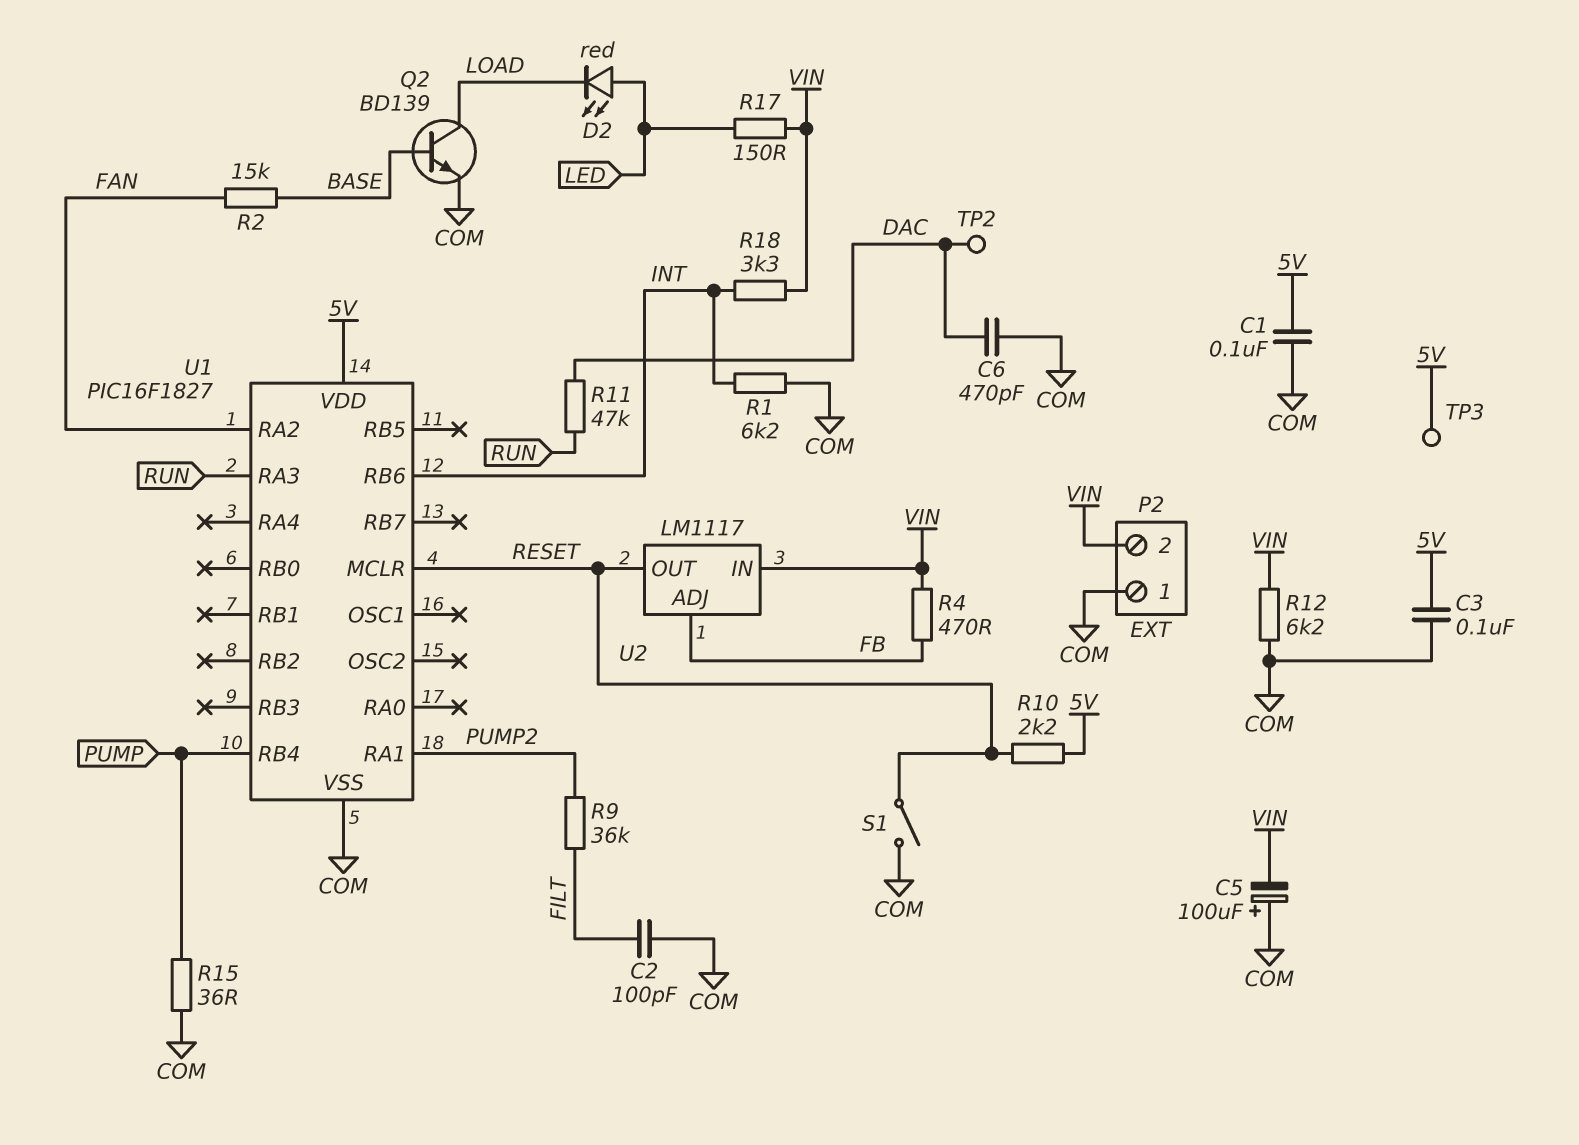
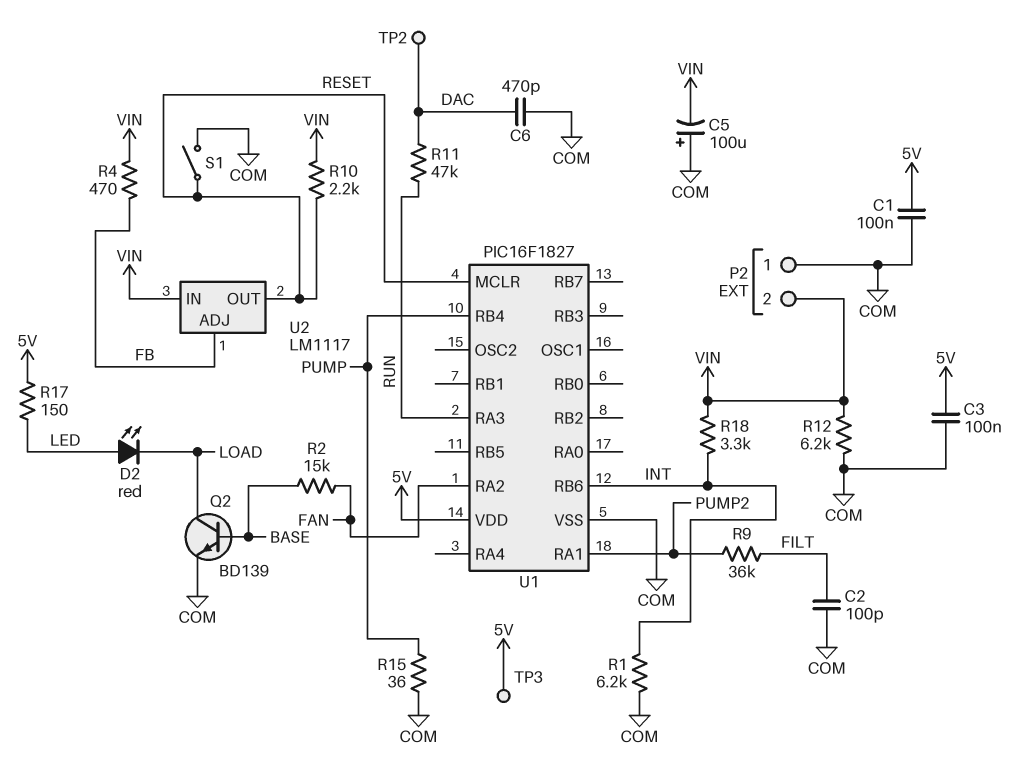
R10: 2.2k (5V, RESET) -> 2.2k (RESET, VIN)
R17: 150 (LED, VIN) -> 150 (5V, LED)

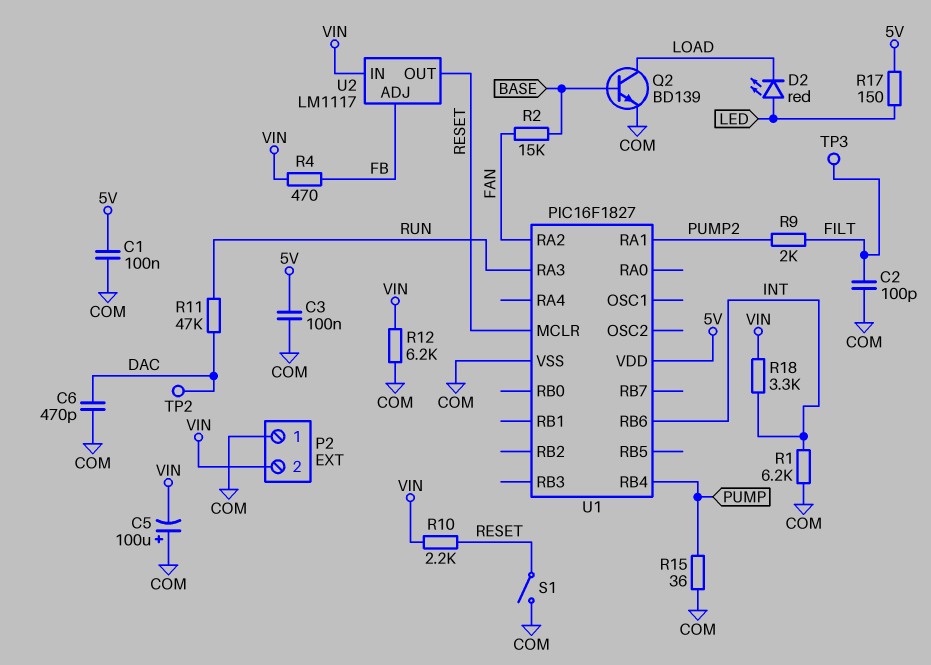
R9: 36k (FILT, PUMP2) -> 2k (FILT, PUMP2)
TP3: test point (5V) -> test point (FILT)

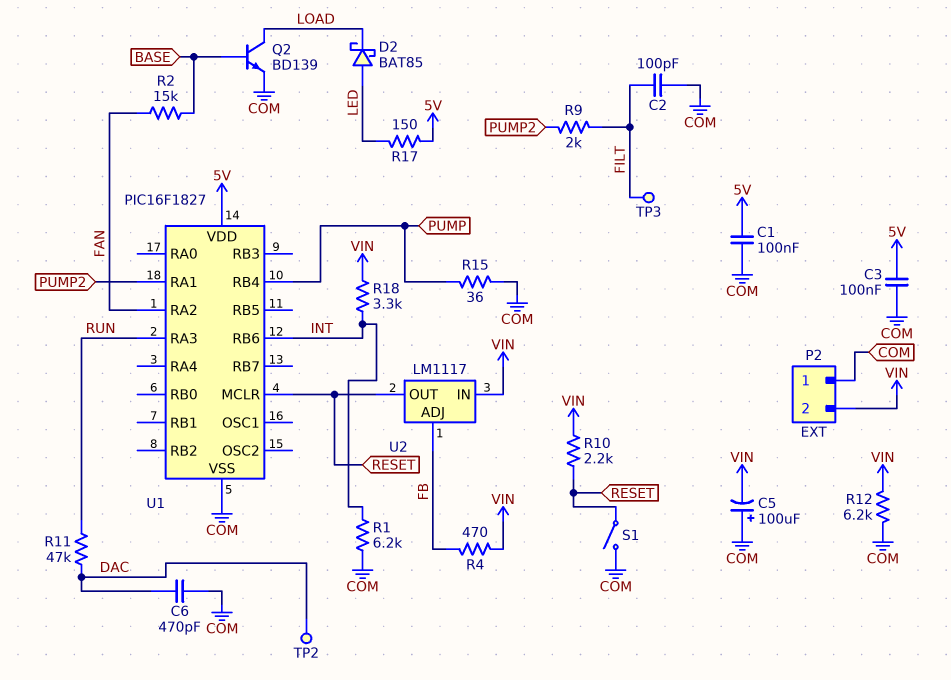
D2: LED red (A LED, K LOAD) -> schottky BAT85 (A LED, K LOAD)

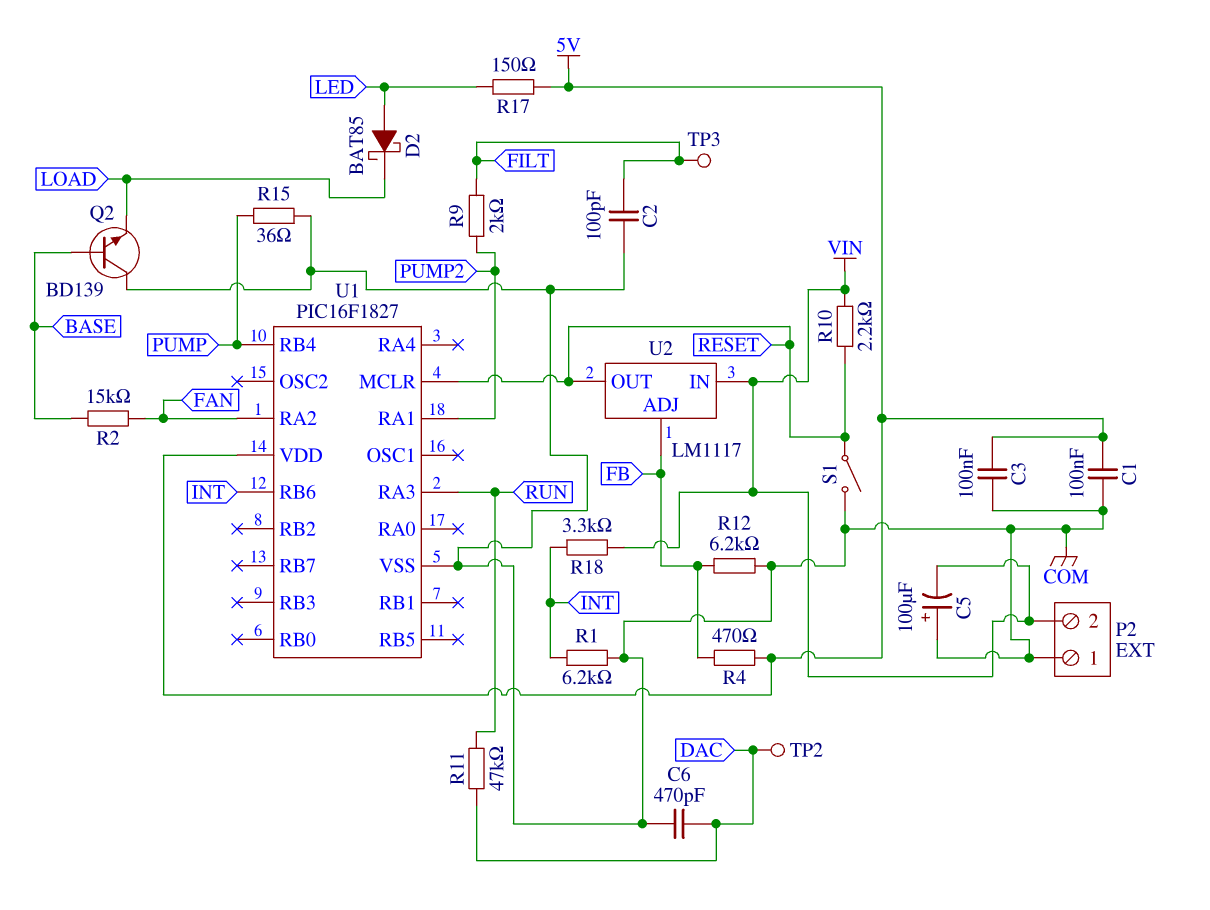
Q2: NPN BD139 (B BASE, C LOAD, E COM) -> NPN BD139 (B BASE, C COM, E LOAD)
R4: 470 (FB, VIN) -> 470 (5V, FB)
R12: 6.2k (COM, VIN) -> 6.2k (COM, FB)

